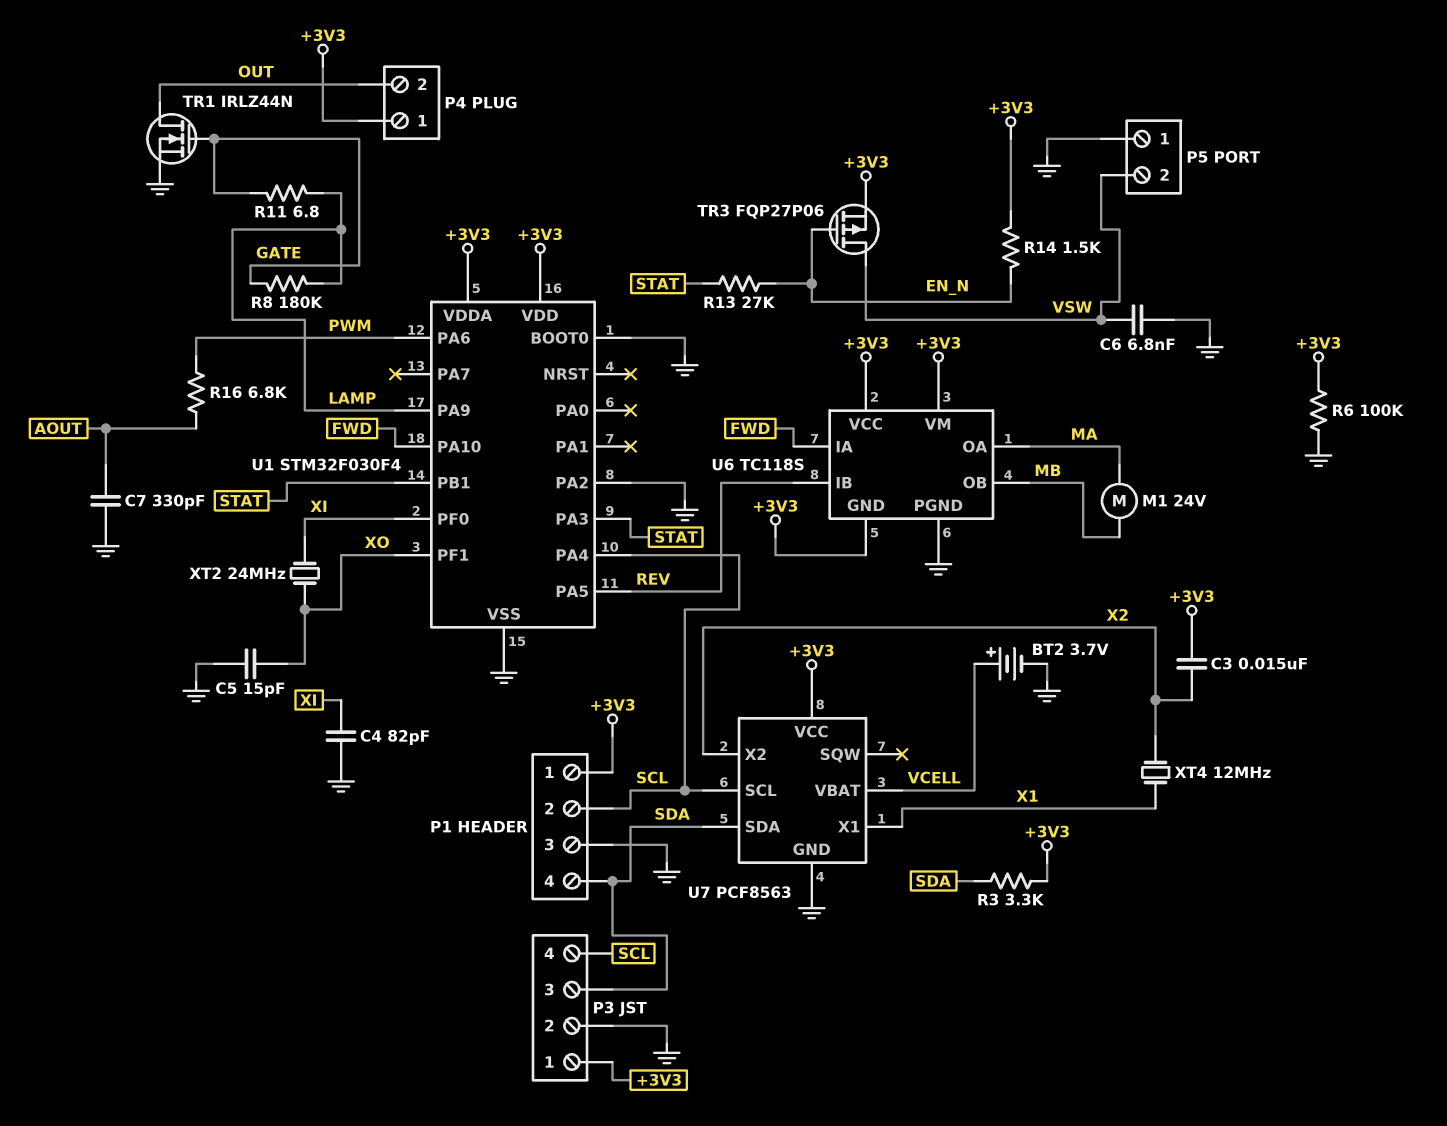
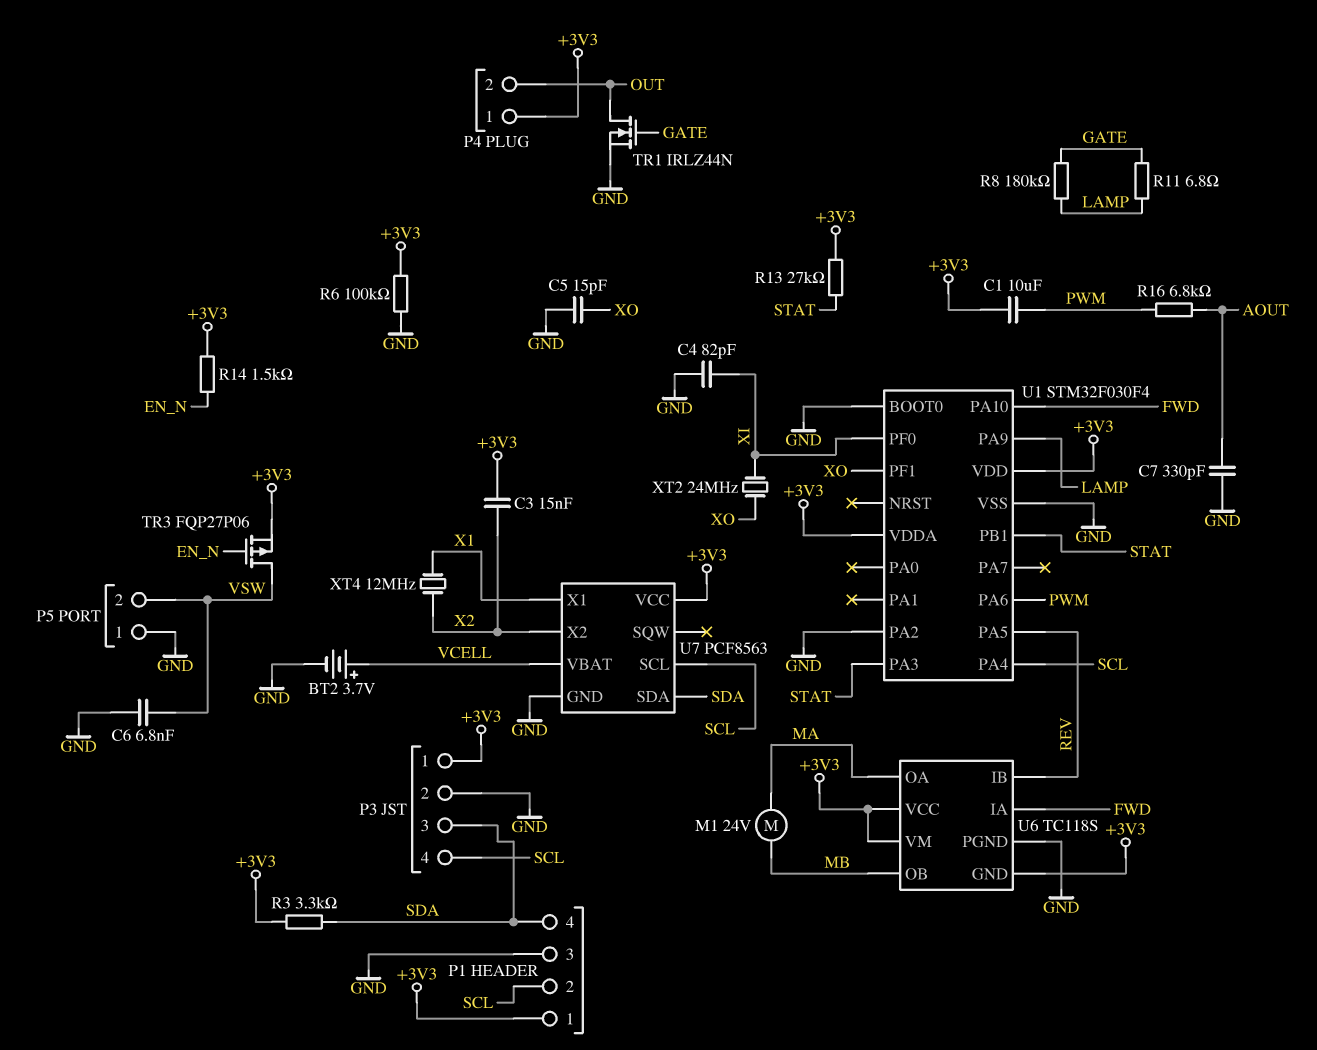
C1: none -> 10uF (+3V3, PWM)
R13: 27k (EN_N, STAT) -> 27k (+3V3, STAT)

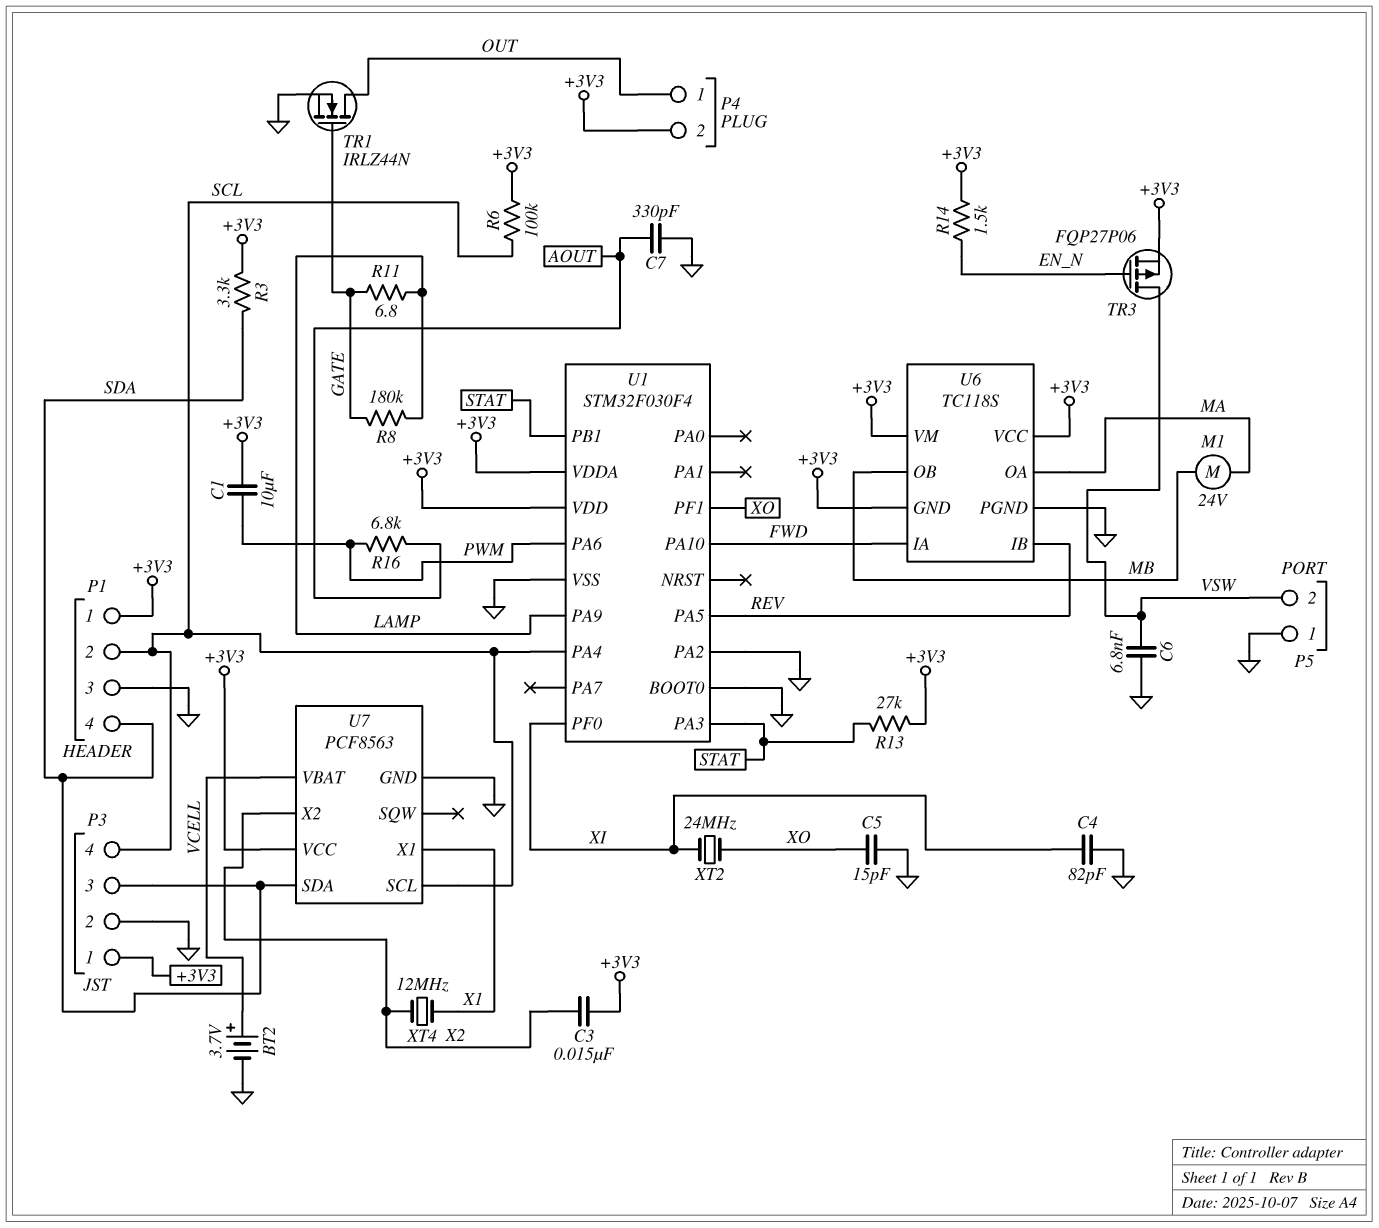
P4 pin 1: +3V3 -> OUT
P4 pin 2: OUT -> +3V3
R6: 100k (+3V3, GND) -> 100k (+3V3, SCL)

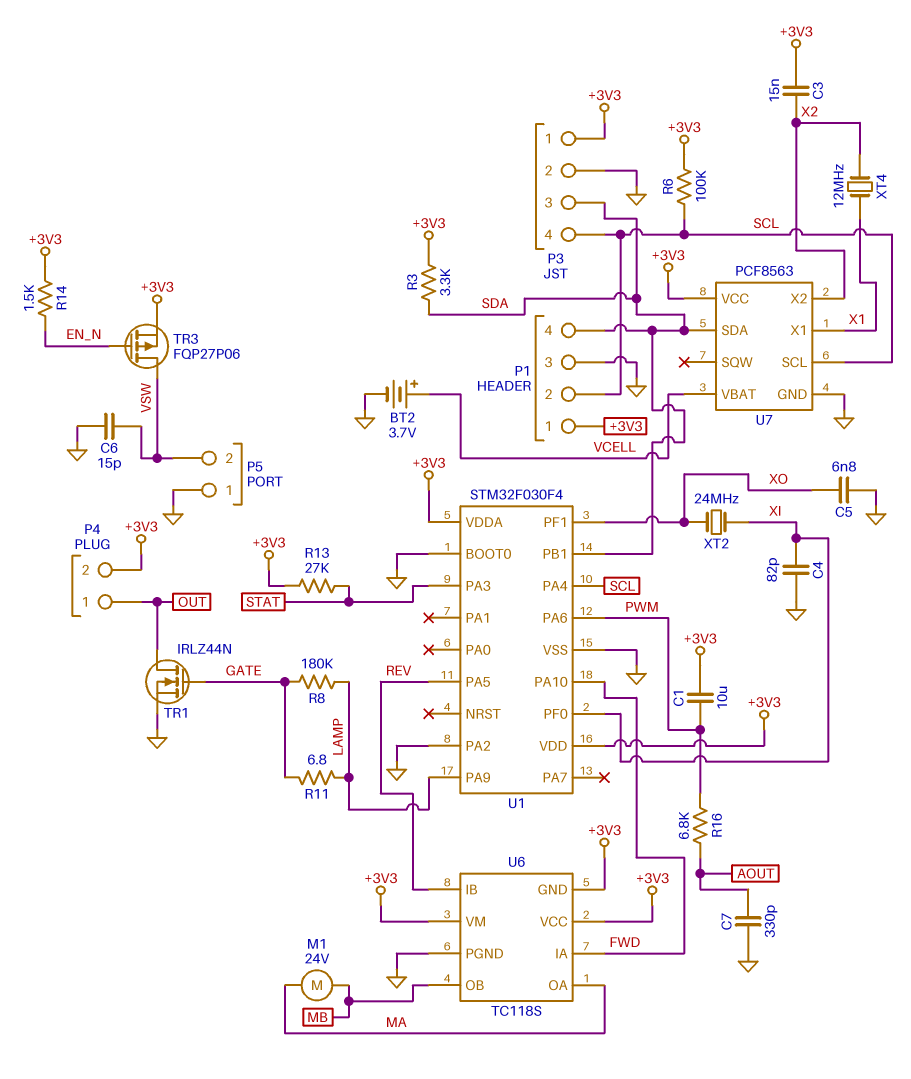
C5: 15pF (GND, XO) -> 6.8nF (GND, XO)
C6: 6.8nF (GND, VSW) -> 15pF (GND, VSW)
U1 pin PB1: STAT -> SDA

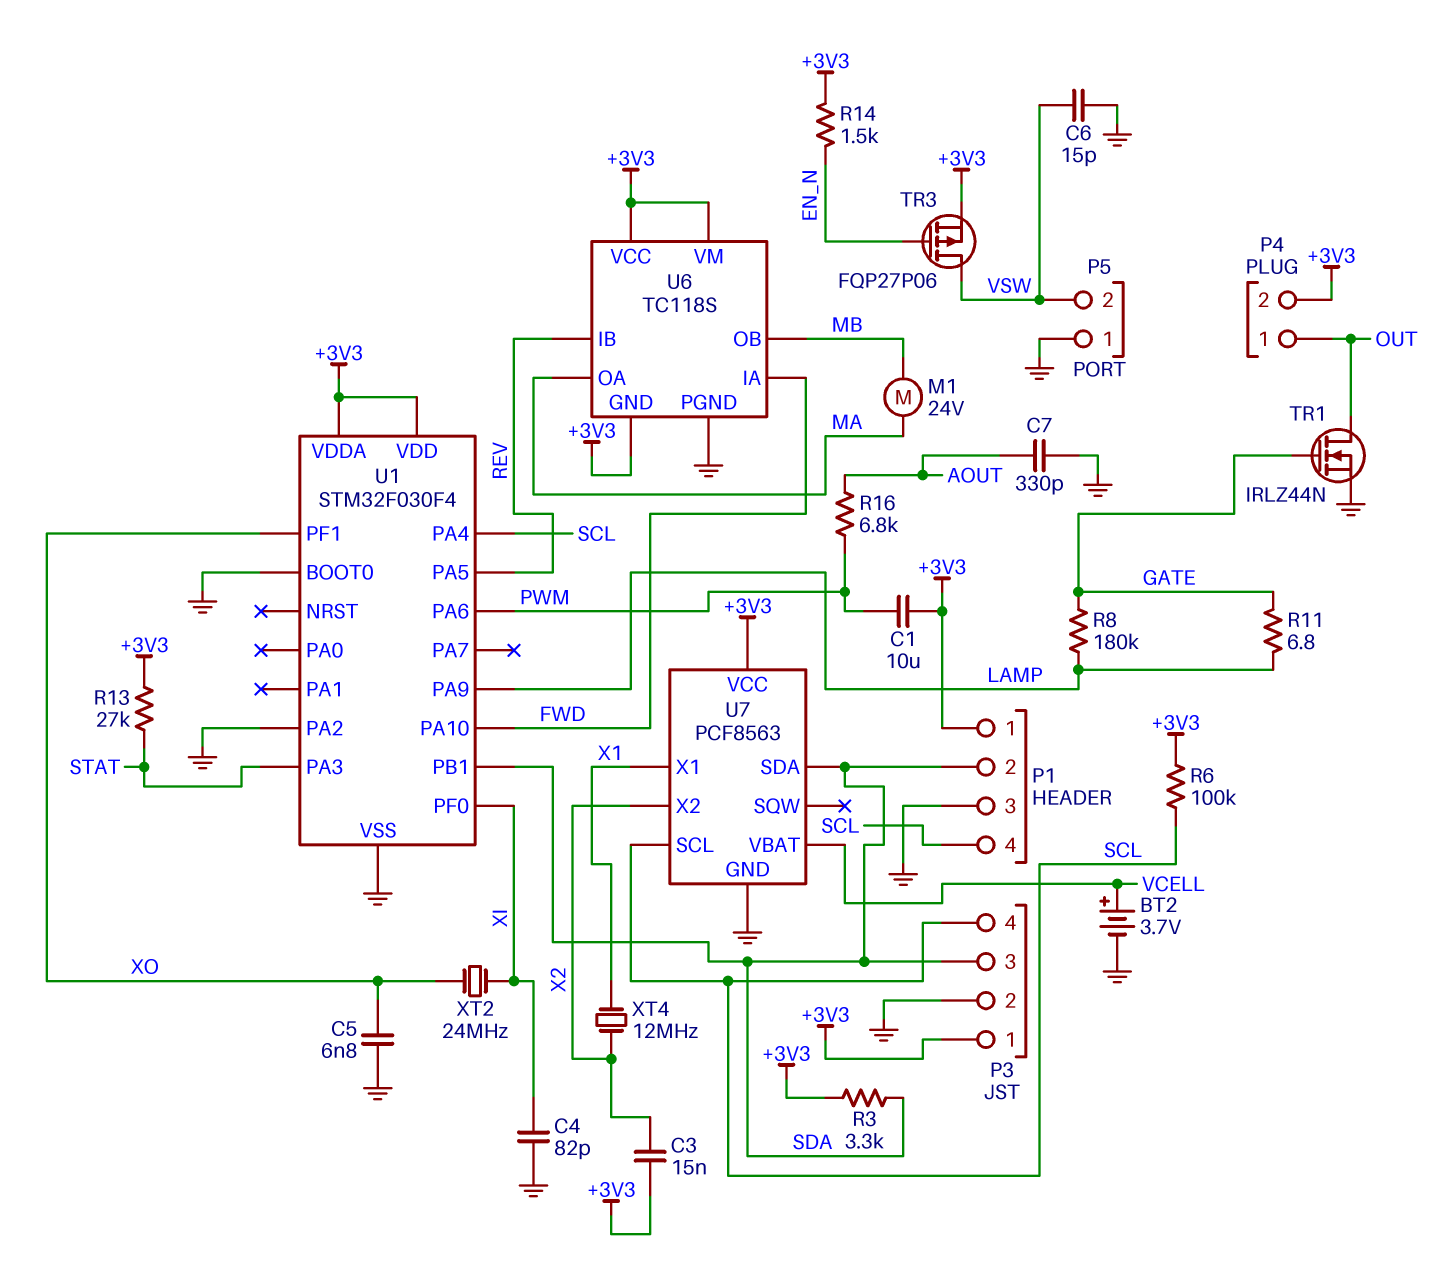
P1 pin 2: SCL -> SDA
P1 pin 4: SDA -> SCL

